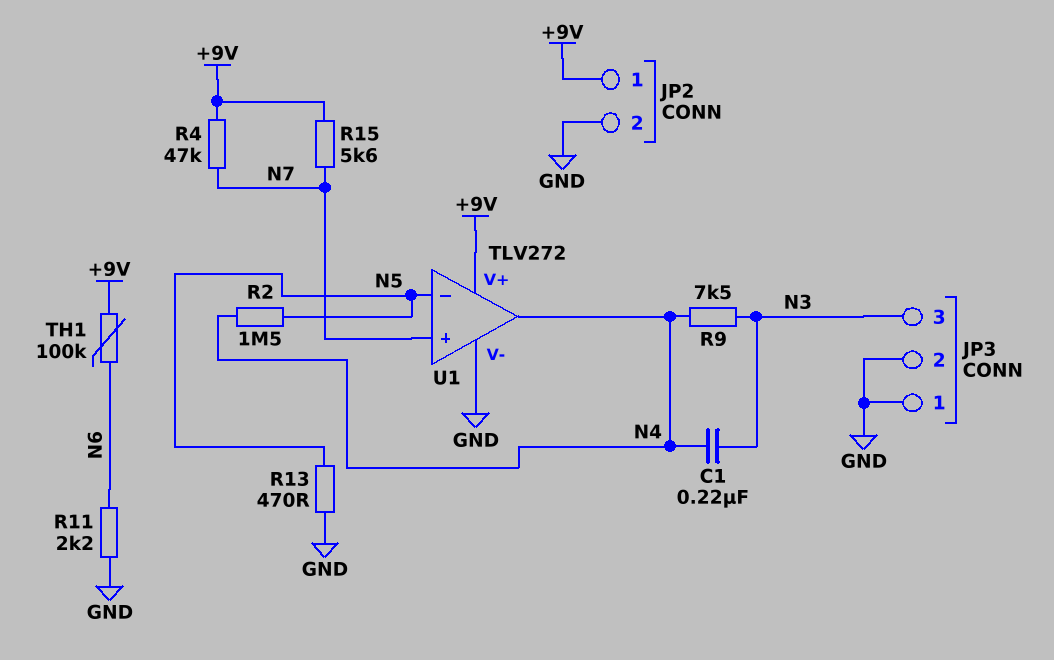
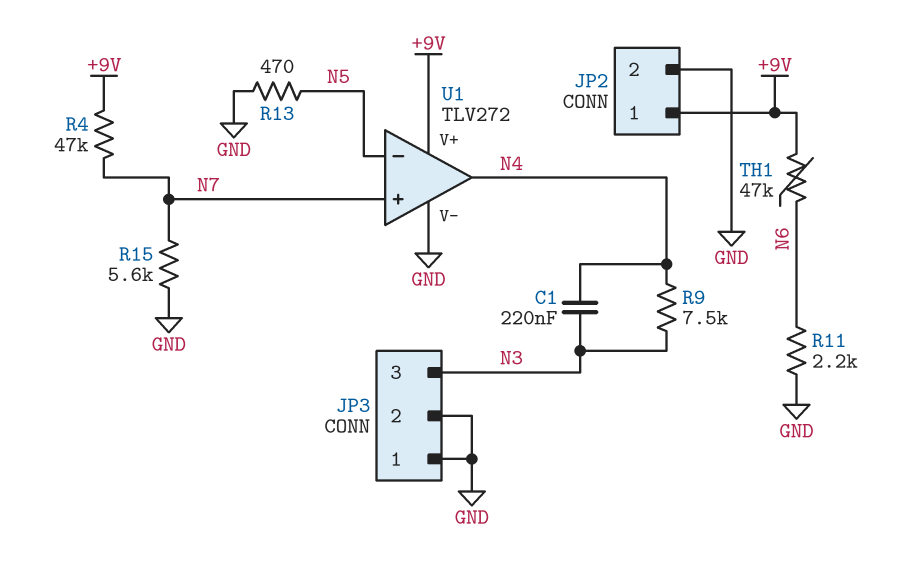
R2: 1.5M (N4, N5) -> none
R15: 5.6k (+9V, N7) -> 5.6k (GND, N7)
TH1: 100k (+9V, N6) -> 47k (+9V, N6)

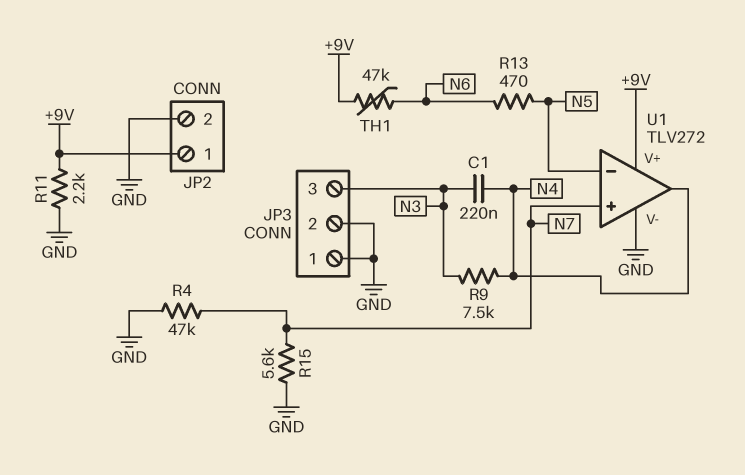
R4: 47k (+9V, N7) -> 47k (GND, N7)
R11: 2.2k (GND, N6) -> 2.2k (+9V, GND)
R13: 470 (GND, N5) -> 470 (N5, N6)

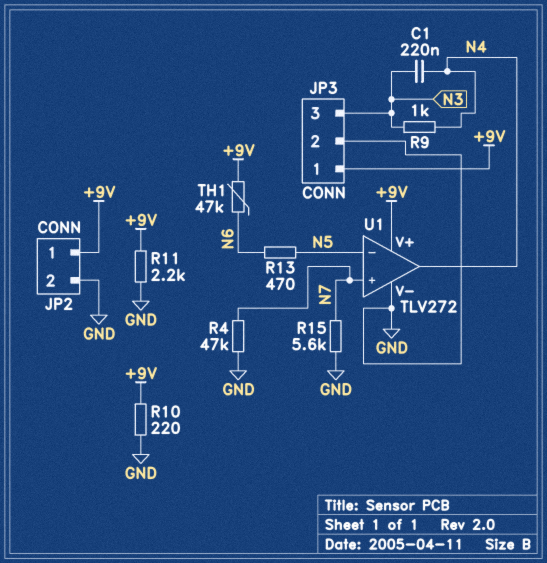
JP3 pin 1: GND -> +9V
R9: 7.5k (N3, N4) -> 1k (N3, N4)
R10: none -> 220 (+9V, GND)

